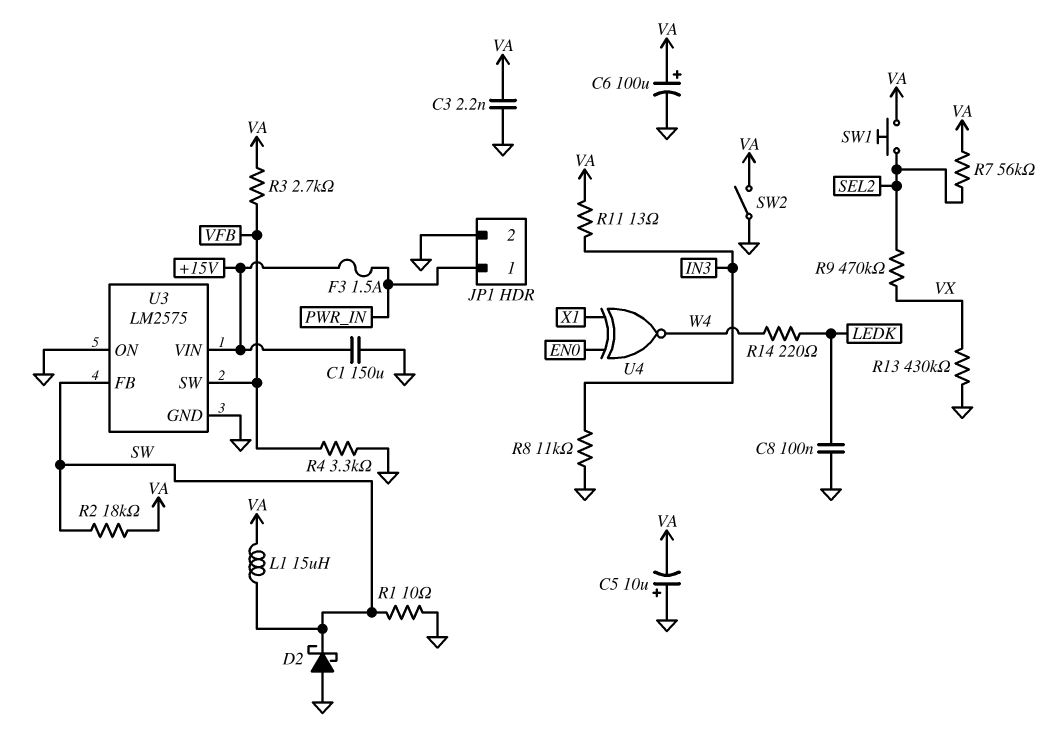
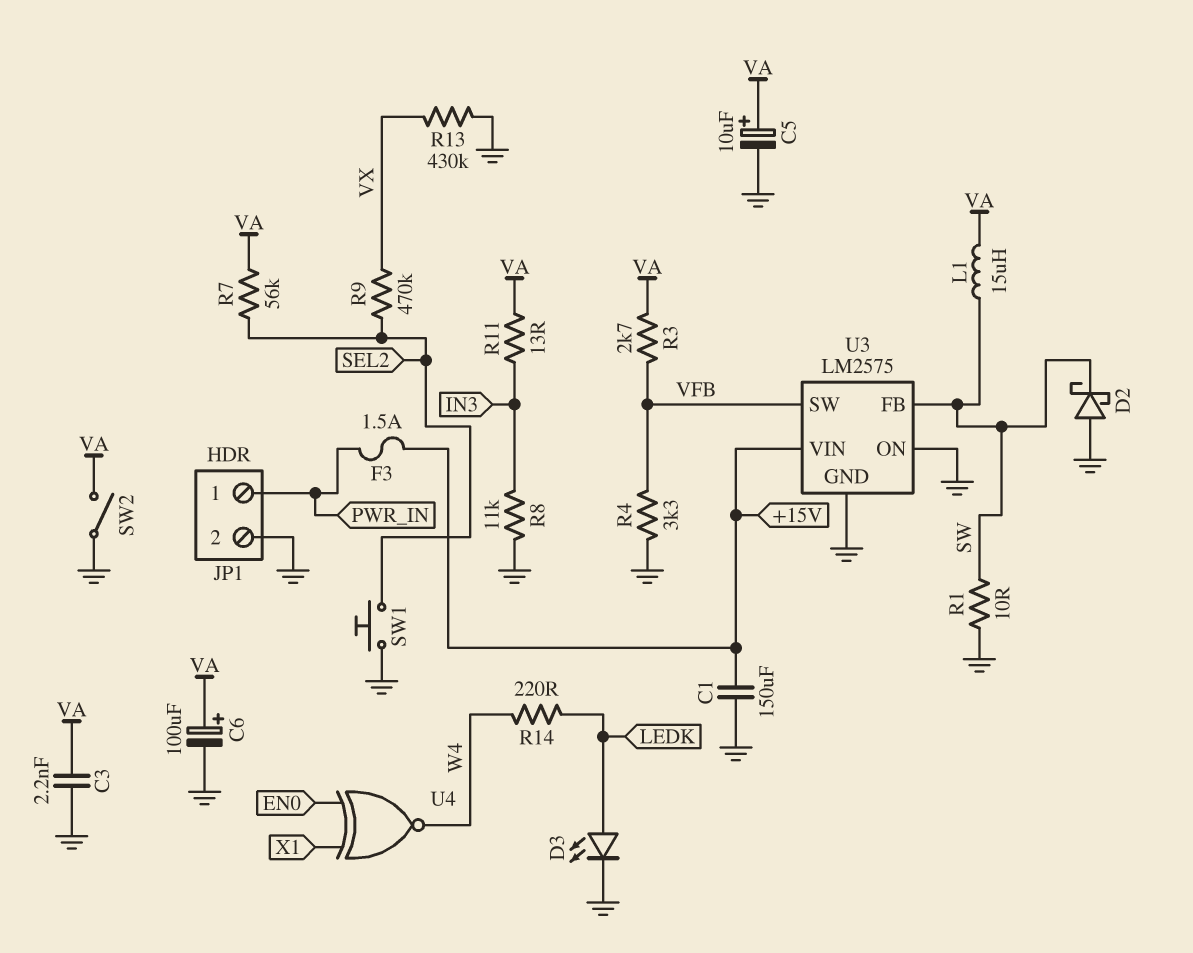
C5: 10uF (plus GND, minus VA) -> 10uF (plus VA, minus GND)
C8: 100nF (GND, LEDK) -> none
D3: none -> LED (A LEDK, K GND)
R2: 18k (SW, VA) -> none
SW1: button (SEL2, VA) -> button (GND, SEL2)

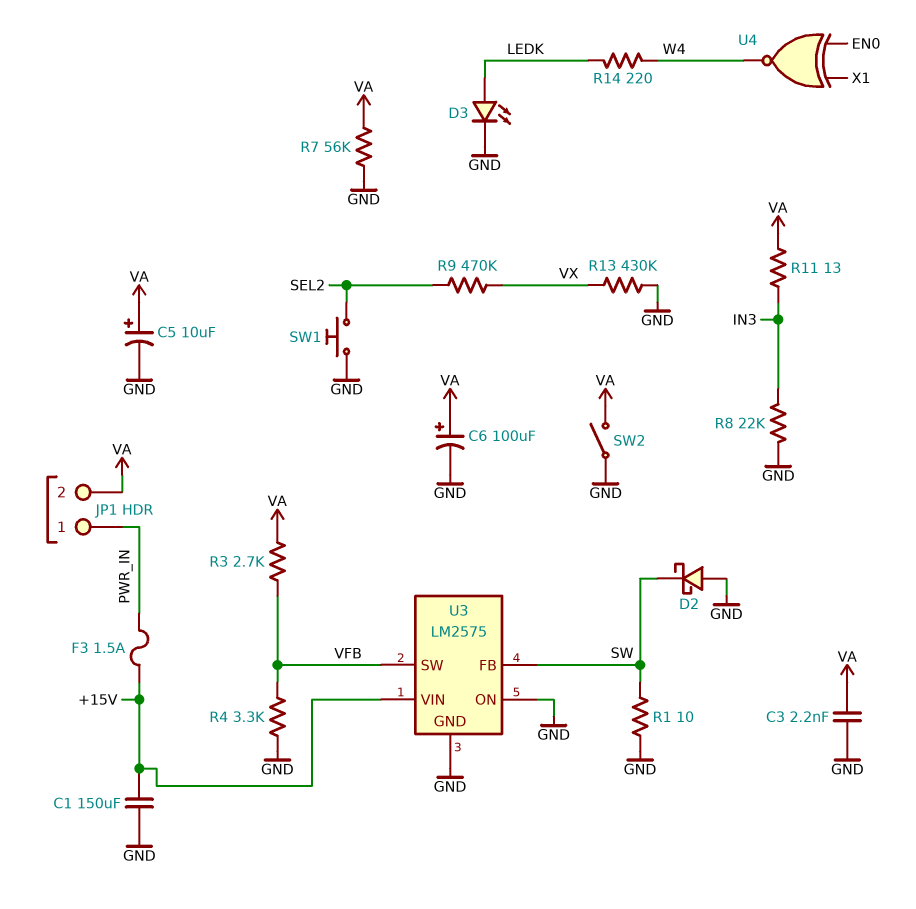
JP1 pin 2: GND -> VA
L1: 15uH (SW, VA) -> none
R7: 56k (SEL2, VA) -> 56k (GND, VA)
R8: 11k (GND, IN3) -> 22k (GND, IN3)

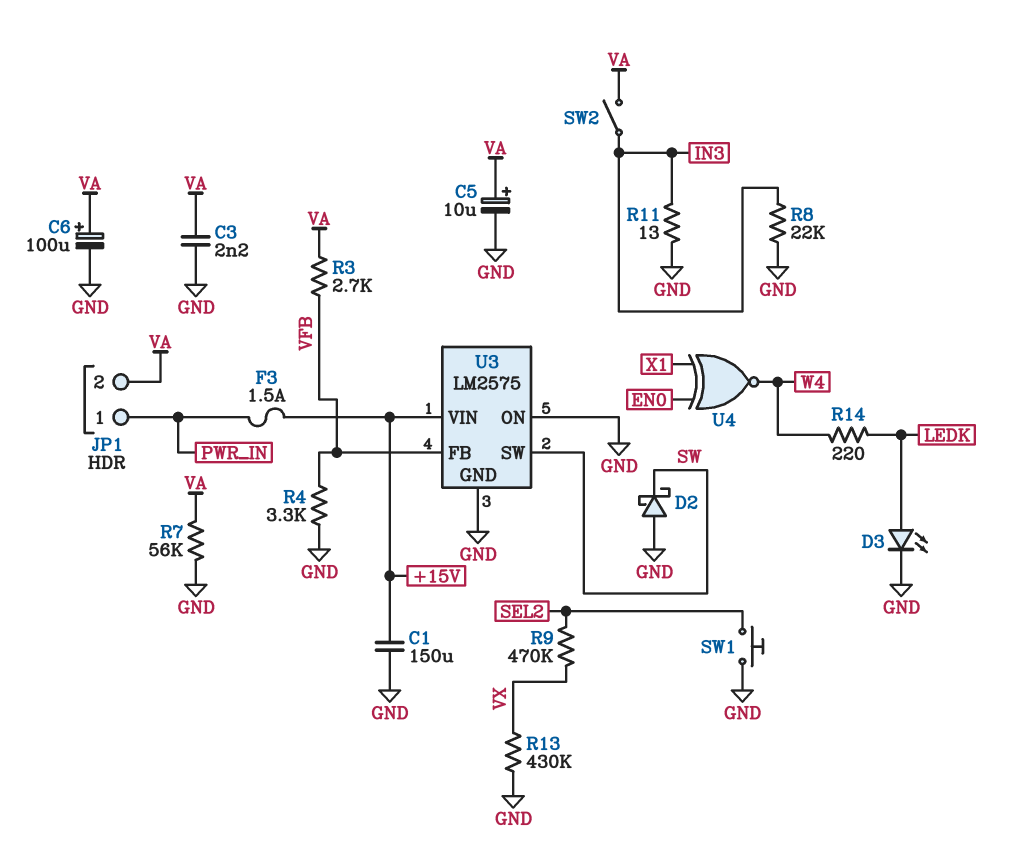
R1: 10 (GND, SW) -> none
R11: 13 (IN3, VA) -> 13 (GND, IN3)
SW2: switch (GND, VA) -> switch (IN3, VA)
U3 pin FB: SW -> VFB
U3 pin SW: VFB -> SW

